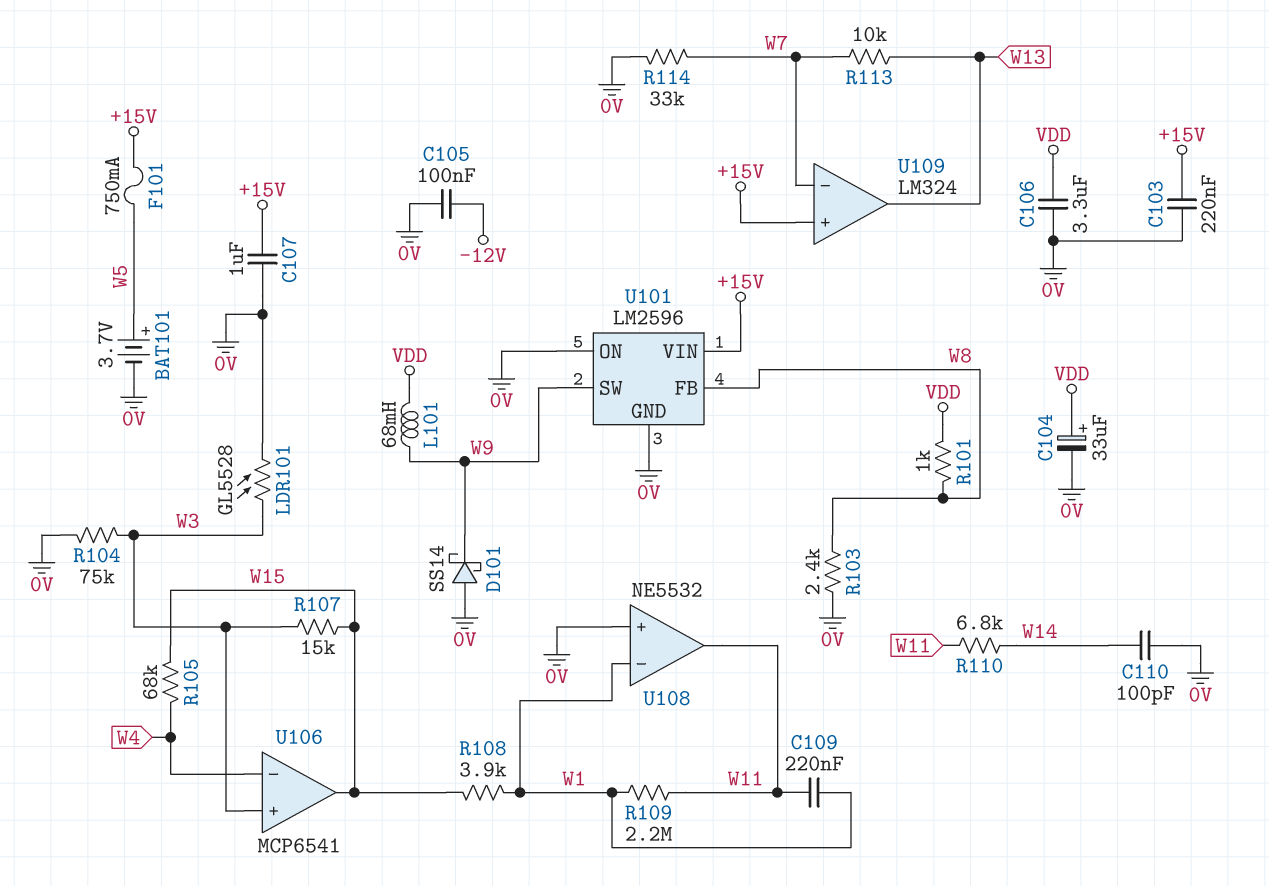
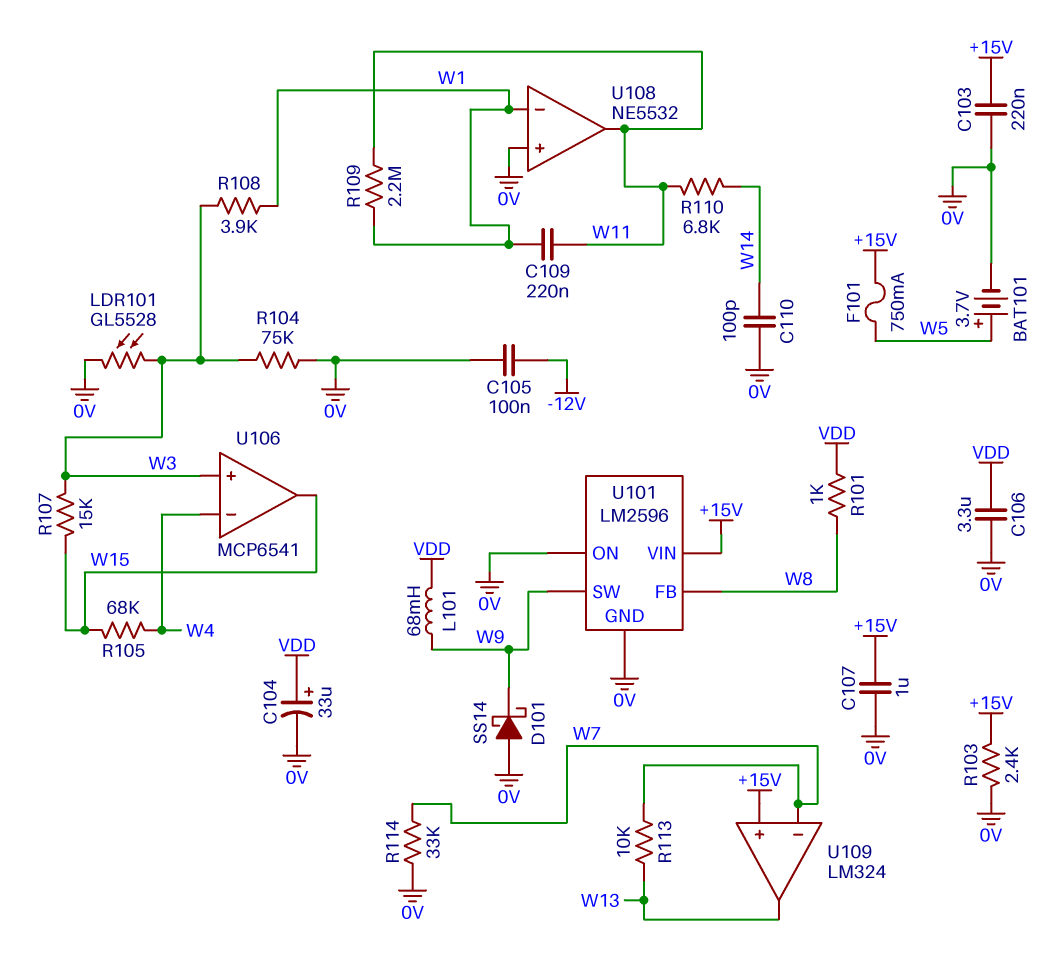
R103: 2.4k (0V, W8) -> 2.4k (+15V, 0V)
R108: 3.9k (W1, W15) -> 3.9k (W1, W3)

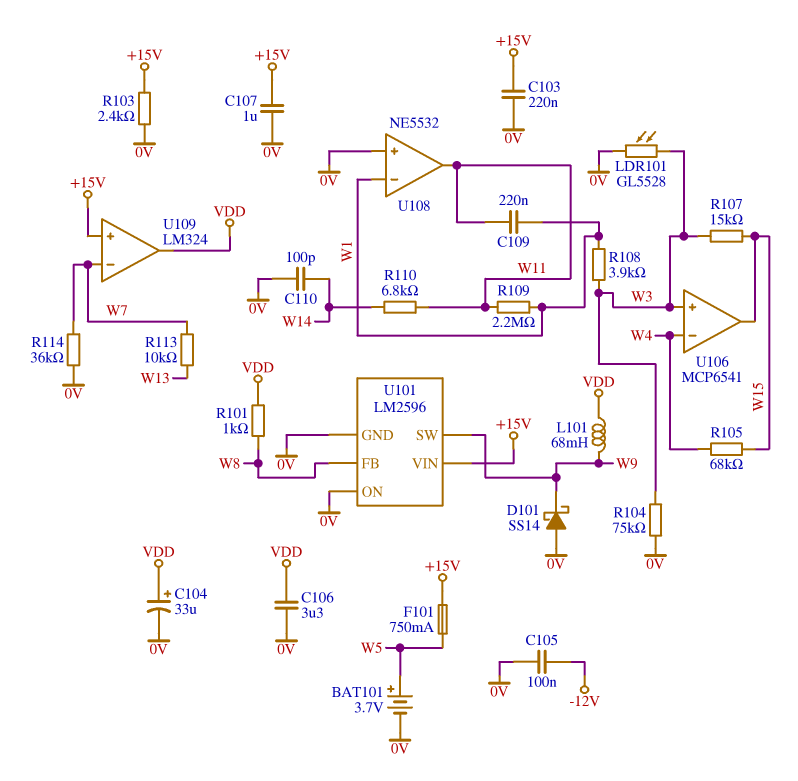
R114: 33k (0V, W7) -> 36k (0V, W7)
U109 pin out: W13 -> VDD

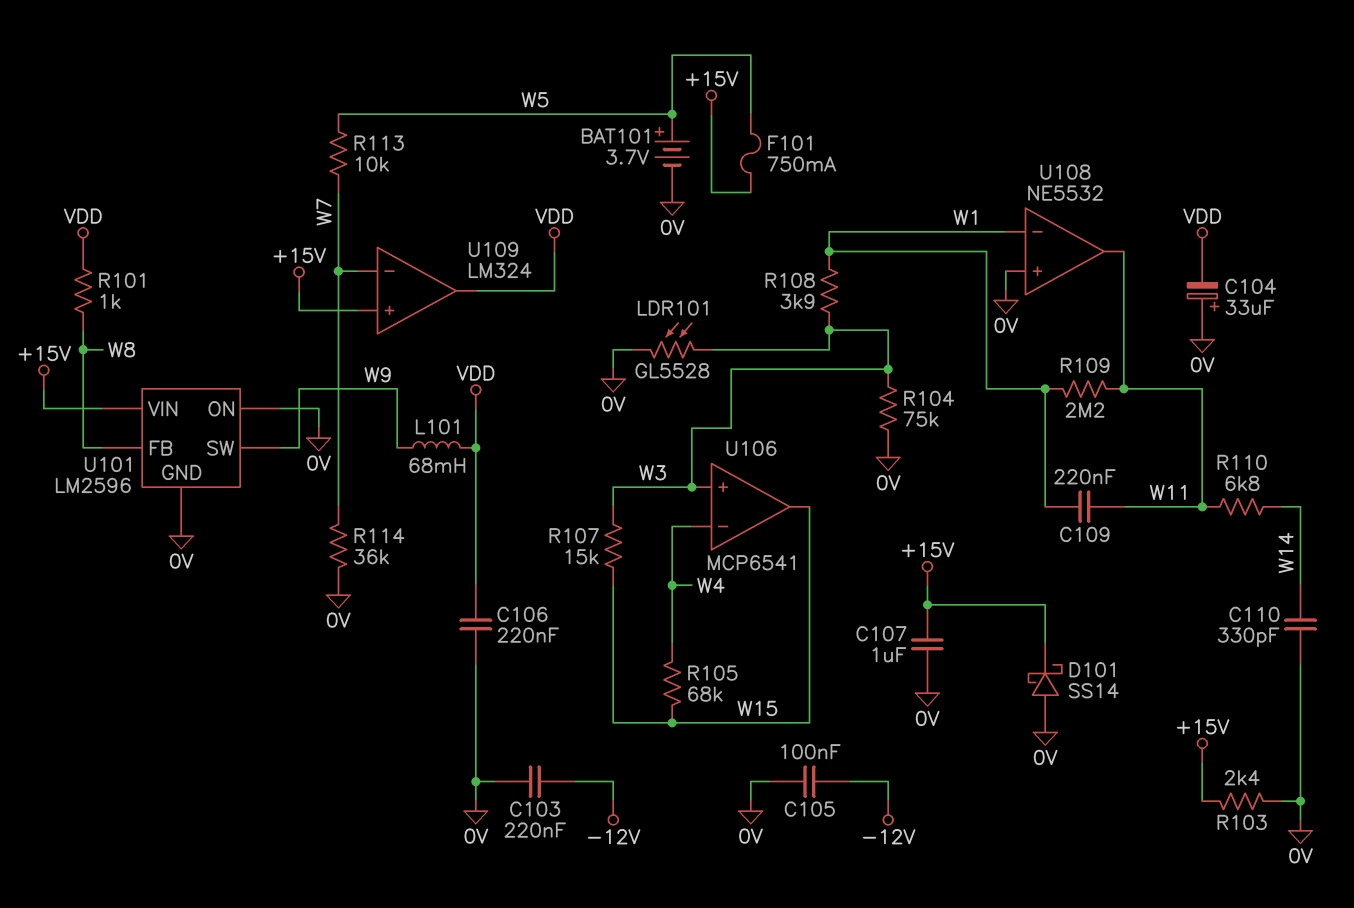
C103: 220nF (+15V, 0V) -> 220nF (-12V, 0V)
C104: 33uF (plus VDD, minus 0V) -> 33uF (plus 0V, minus VDD)
C106: 3.3uF (0V, VDD) -> 220nF (0V, VDD)
C110: 100pF (0V, W14) -> 330pF (0V, W14)
D101: schottky SS14 (A 0V, K W9) -> schottky SS14 (A 0V, K +15V)
R113: 10k (W7, W13) -> 10k (W5, W7)

